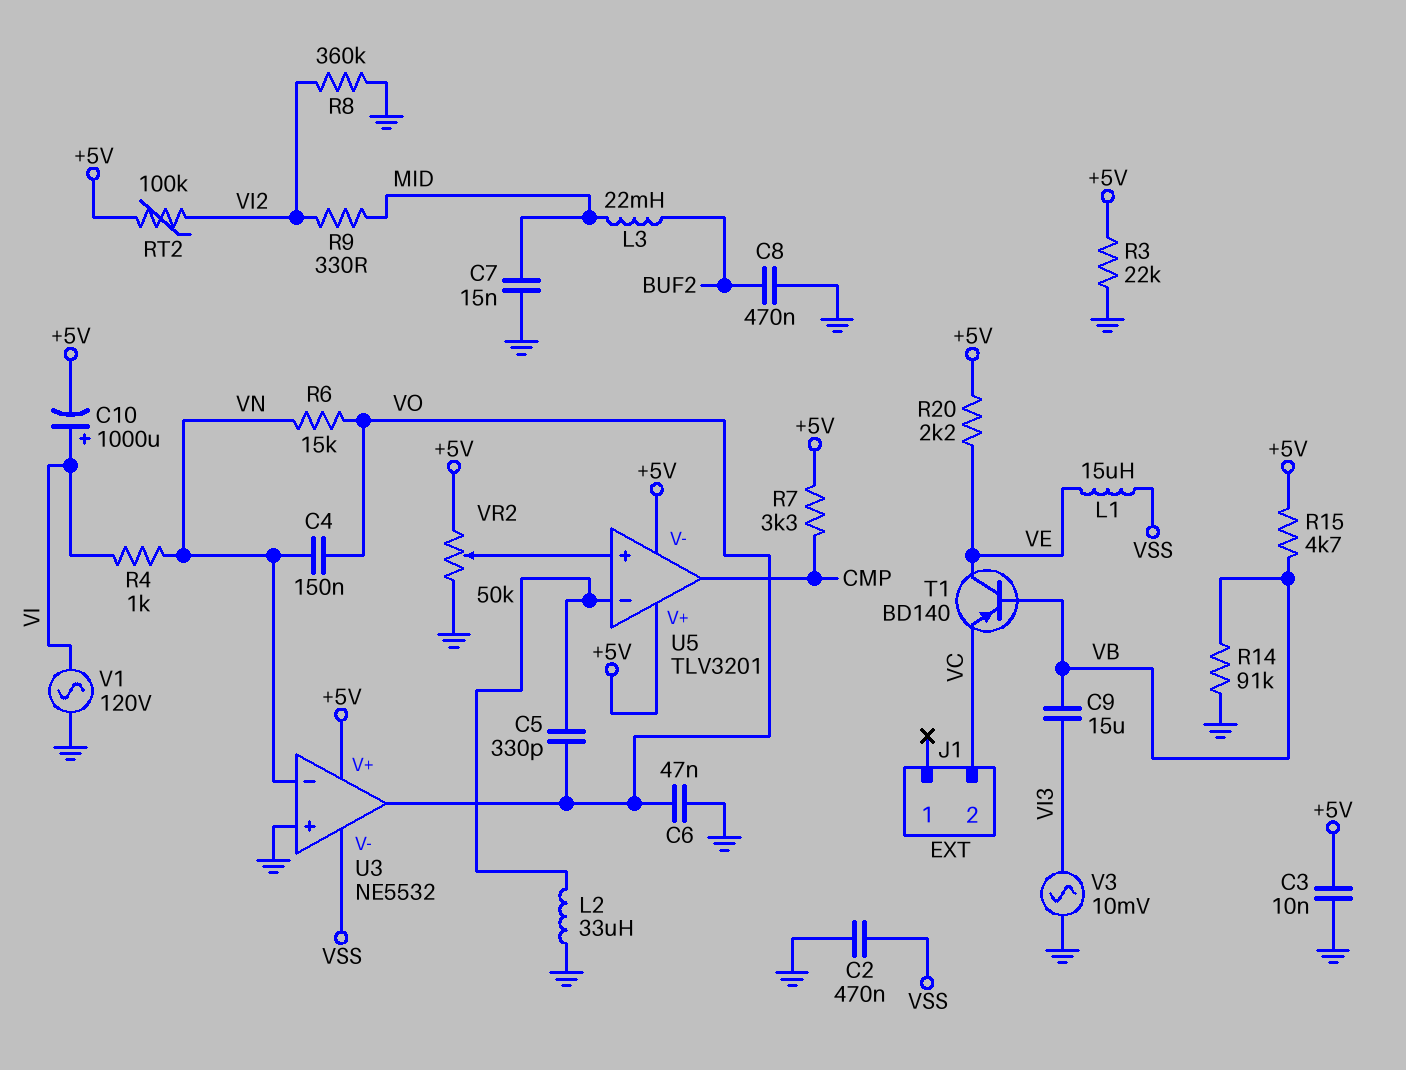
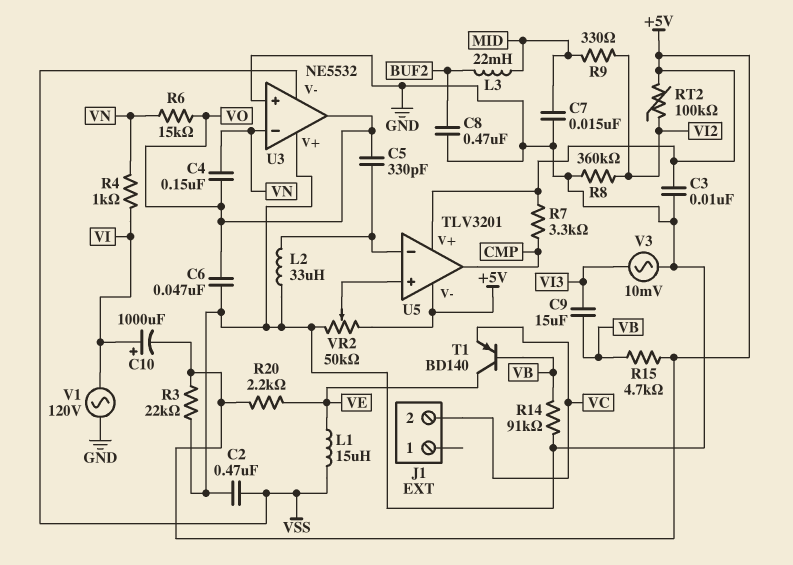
U3 pin V+: +5V -> GND

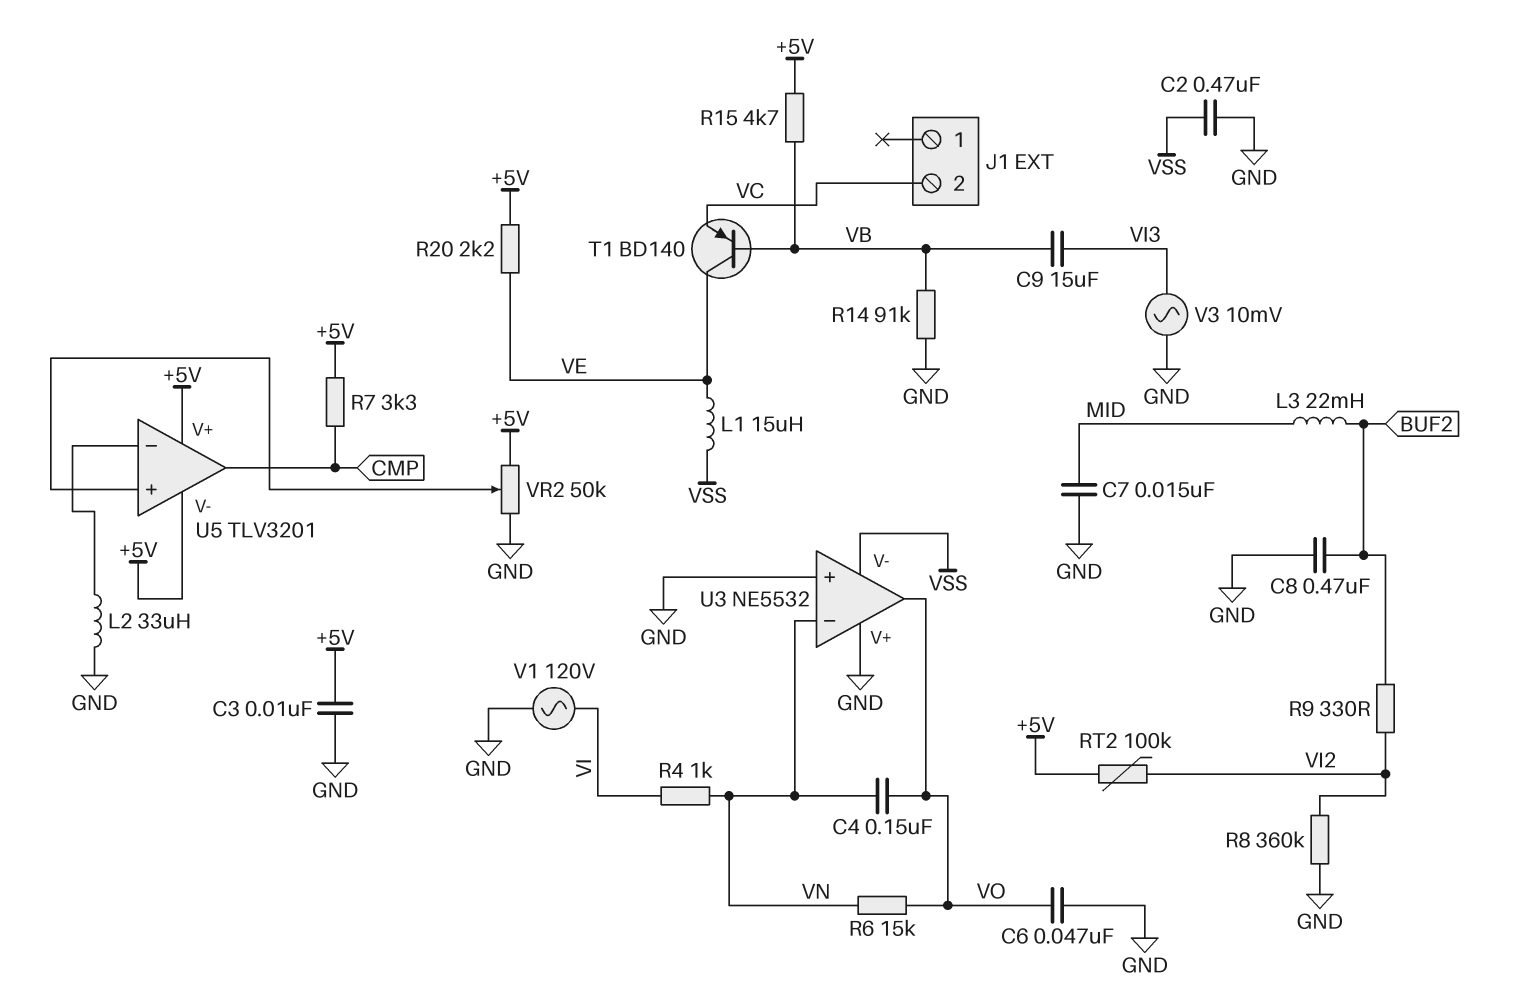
C5: 330pF (U5/in-, VO) -> none
C10: 1000uF (plus VI, minus +5V) -> none
R3: 22k (+5V, GND) -> none
R9: 330 (MID, VI2) -> 330 (BUF2, VI2)

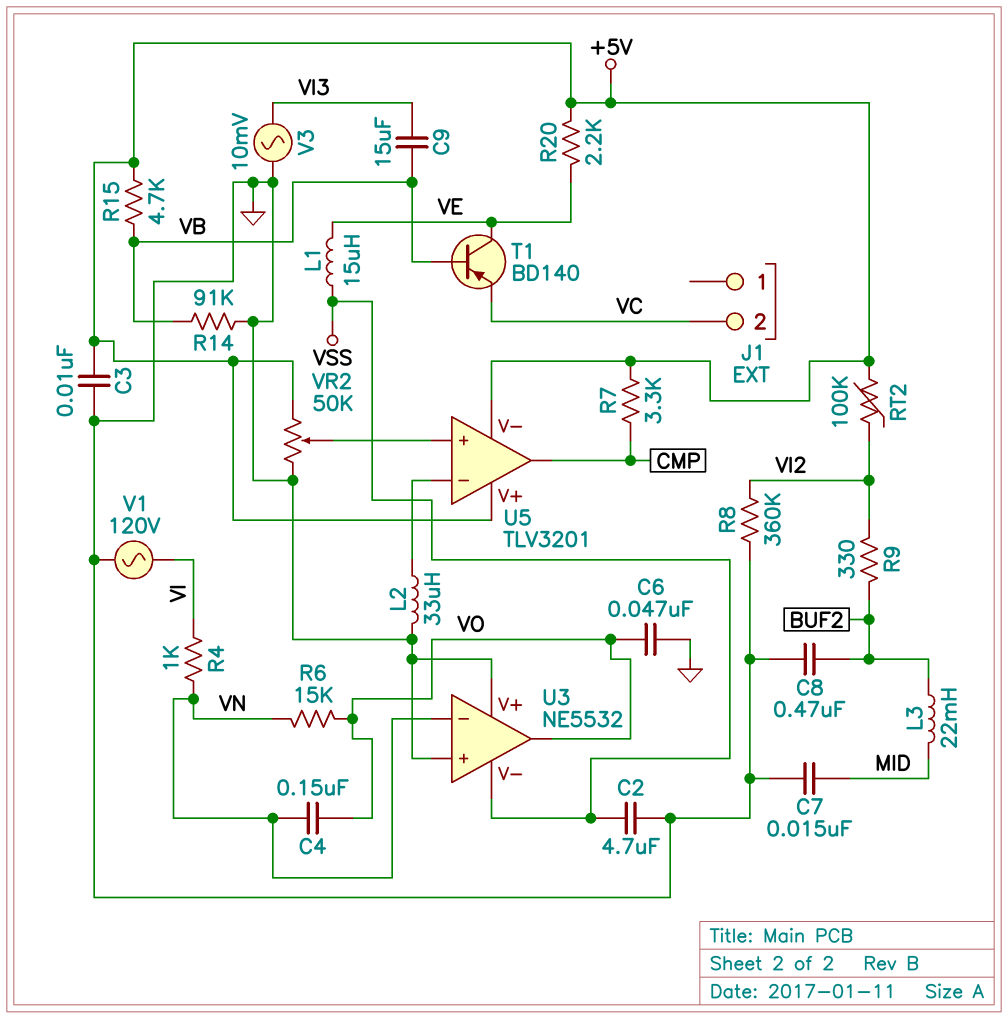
C2: 470nF (GND, VSS) -> 4.7uF (GND, VSS)

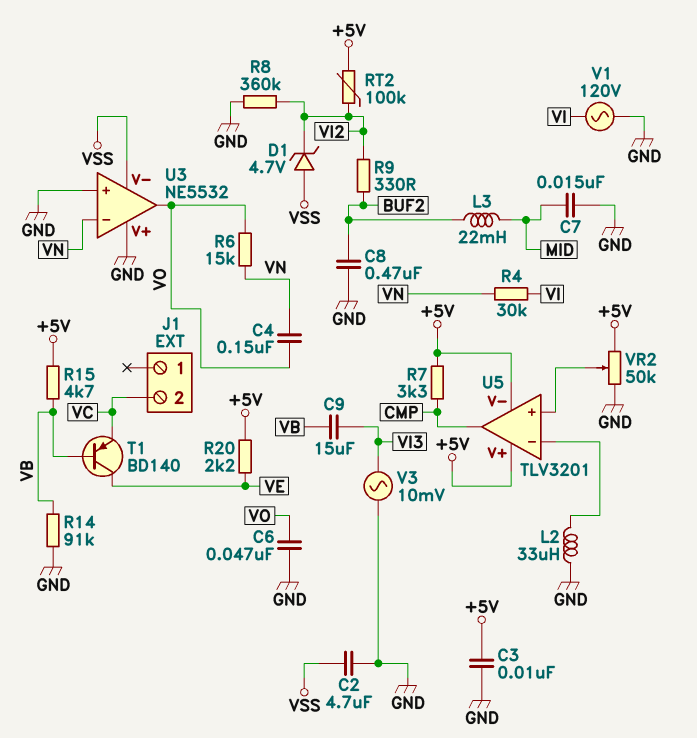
D1: none -> zener 4.7V (A VSS, K VI2)
L1: 15uH (VE, VSS) -> none
R4: 1k (VI, VN) -> 30k (VI, VN)

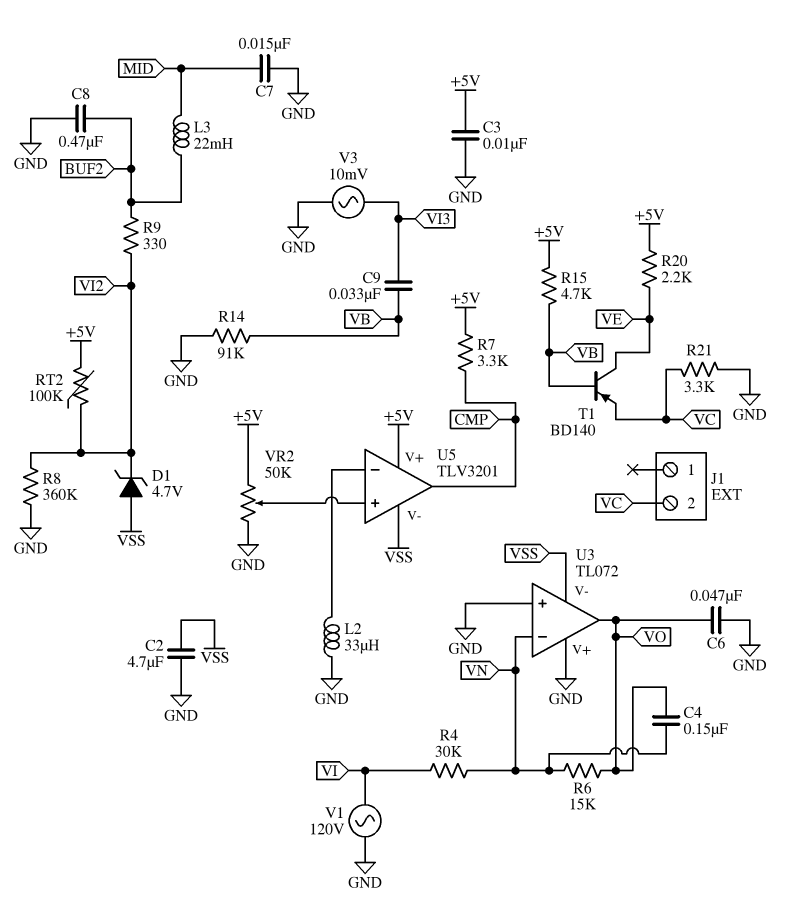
C9: 15uF (VB, VI3) -> 33nF (VB, VI3)
R21: none -> 3.3k (GND, VC)
U3: NE5532 -> TL072
U5 pin V-: +5V -> VSS

